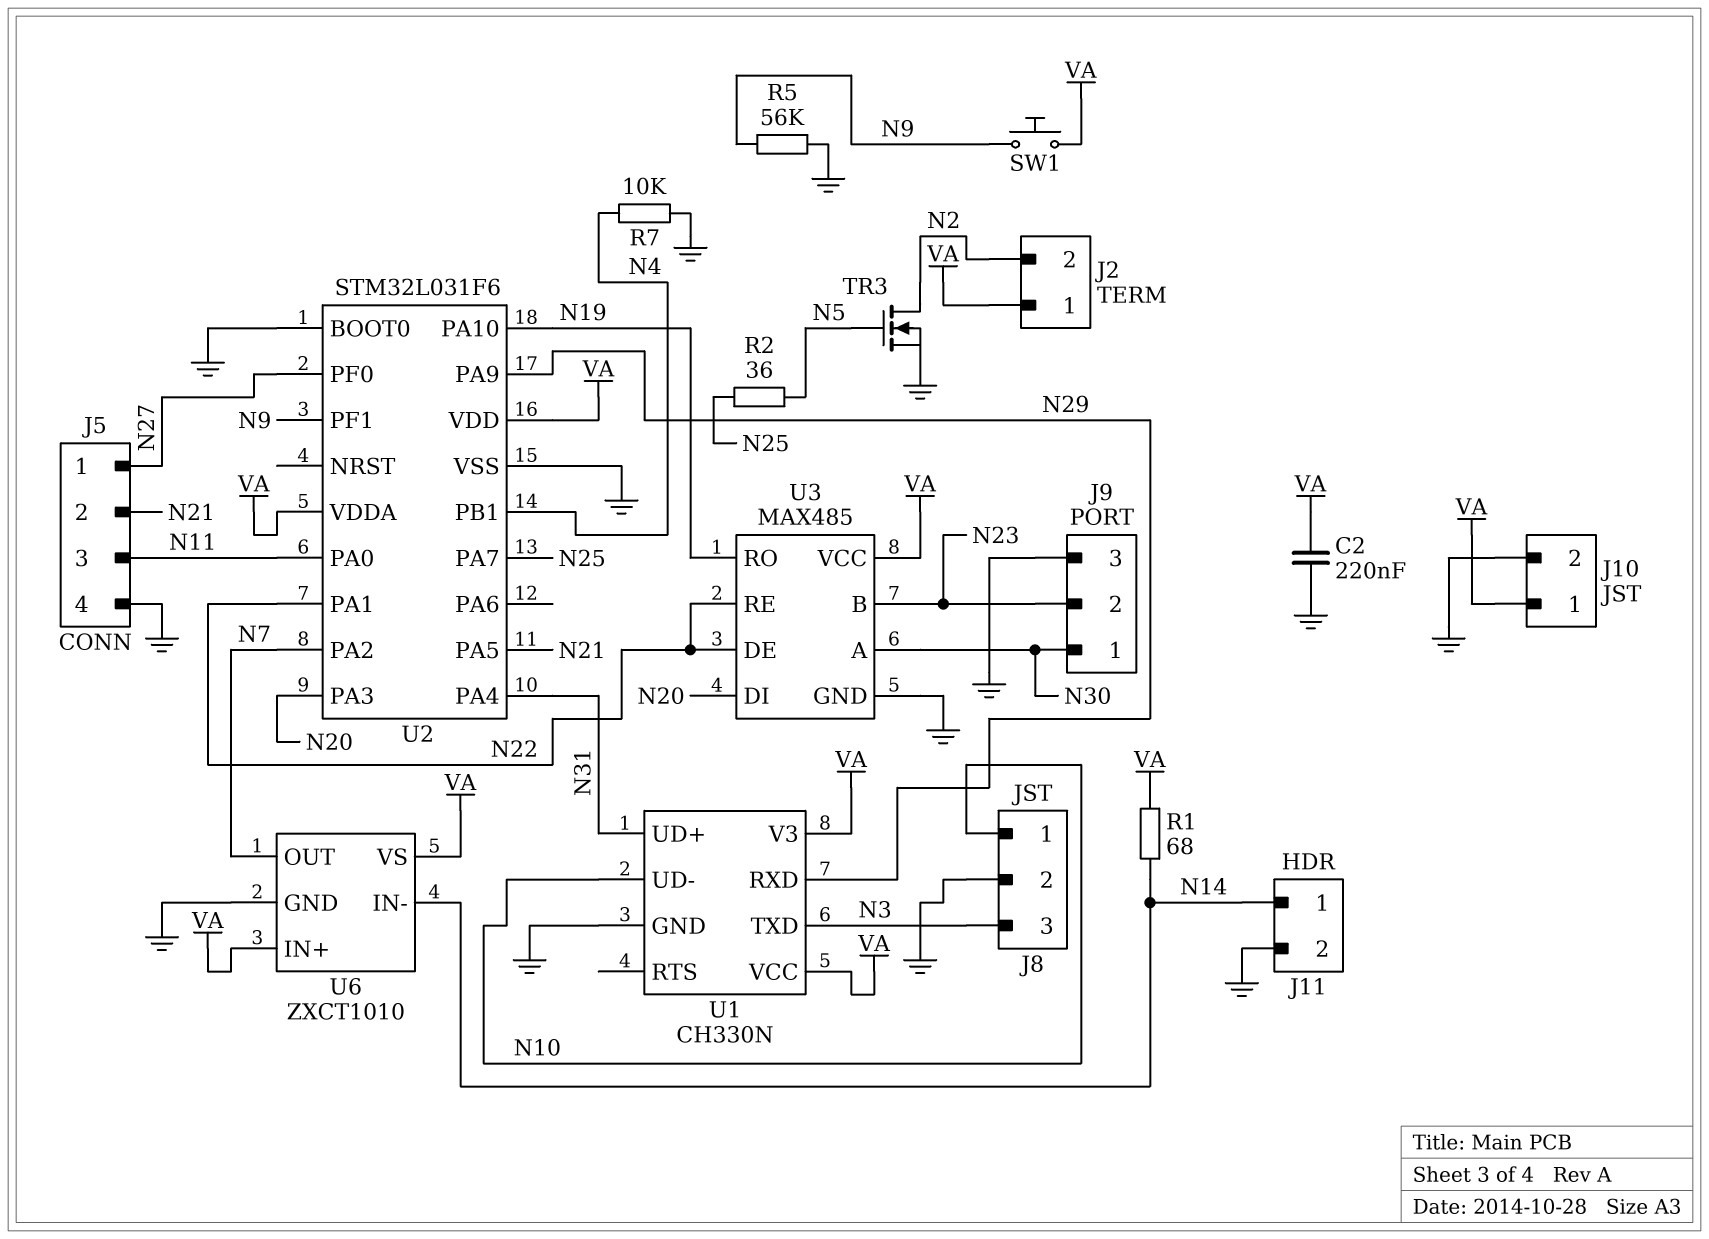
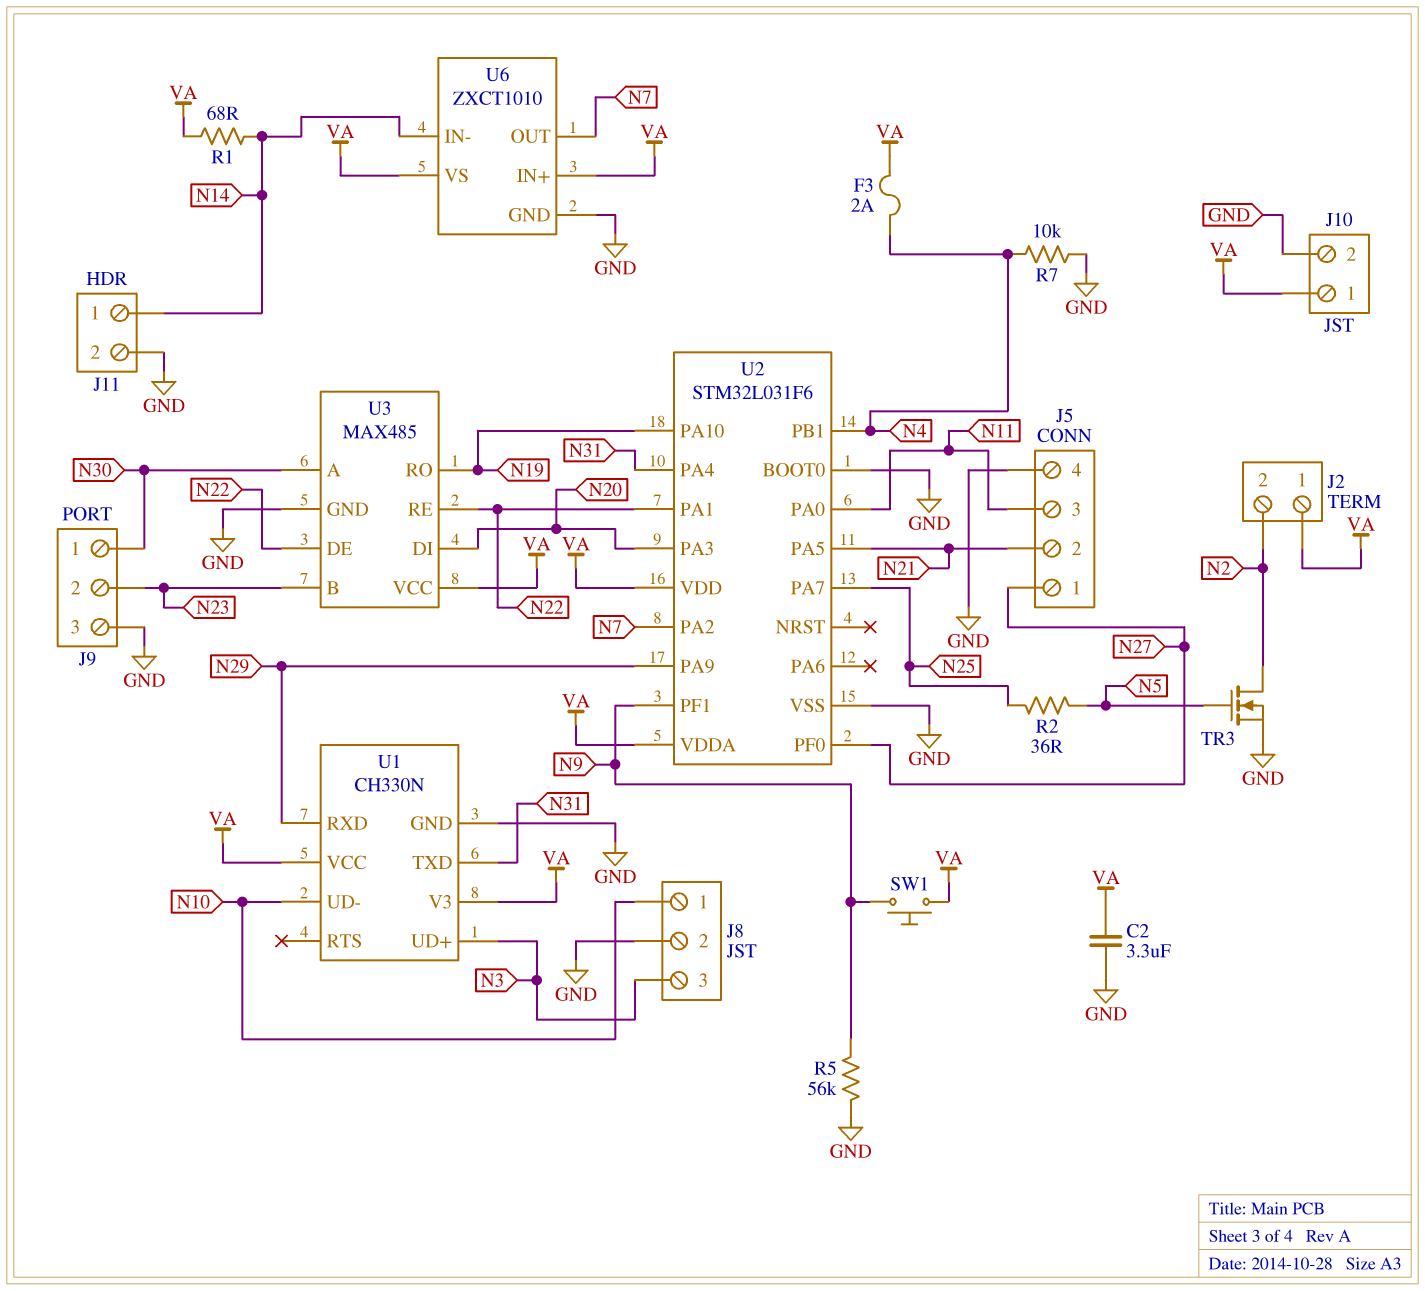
C2: 220nF (GND, VA) -> 3.3uF (GND, VA)
F3: none -> 2A (N4, VA)
U1 pin TXD: N3 -> N31
U1 pin UD+: N31 -> N3

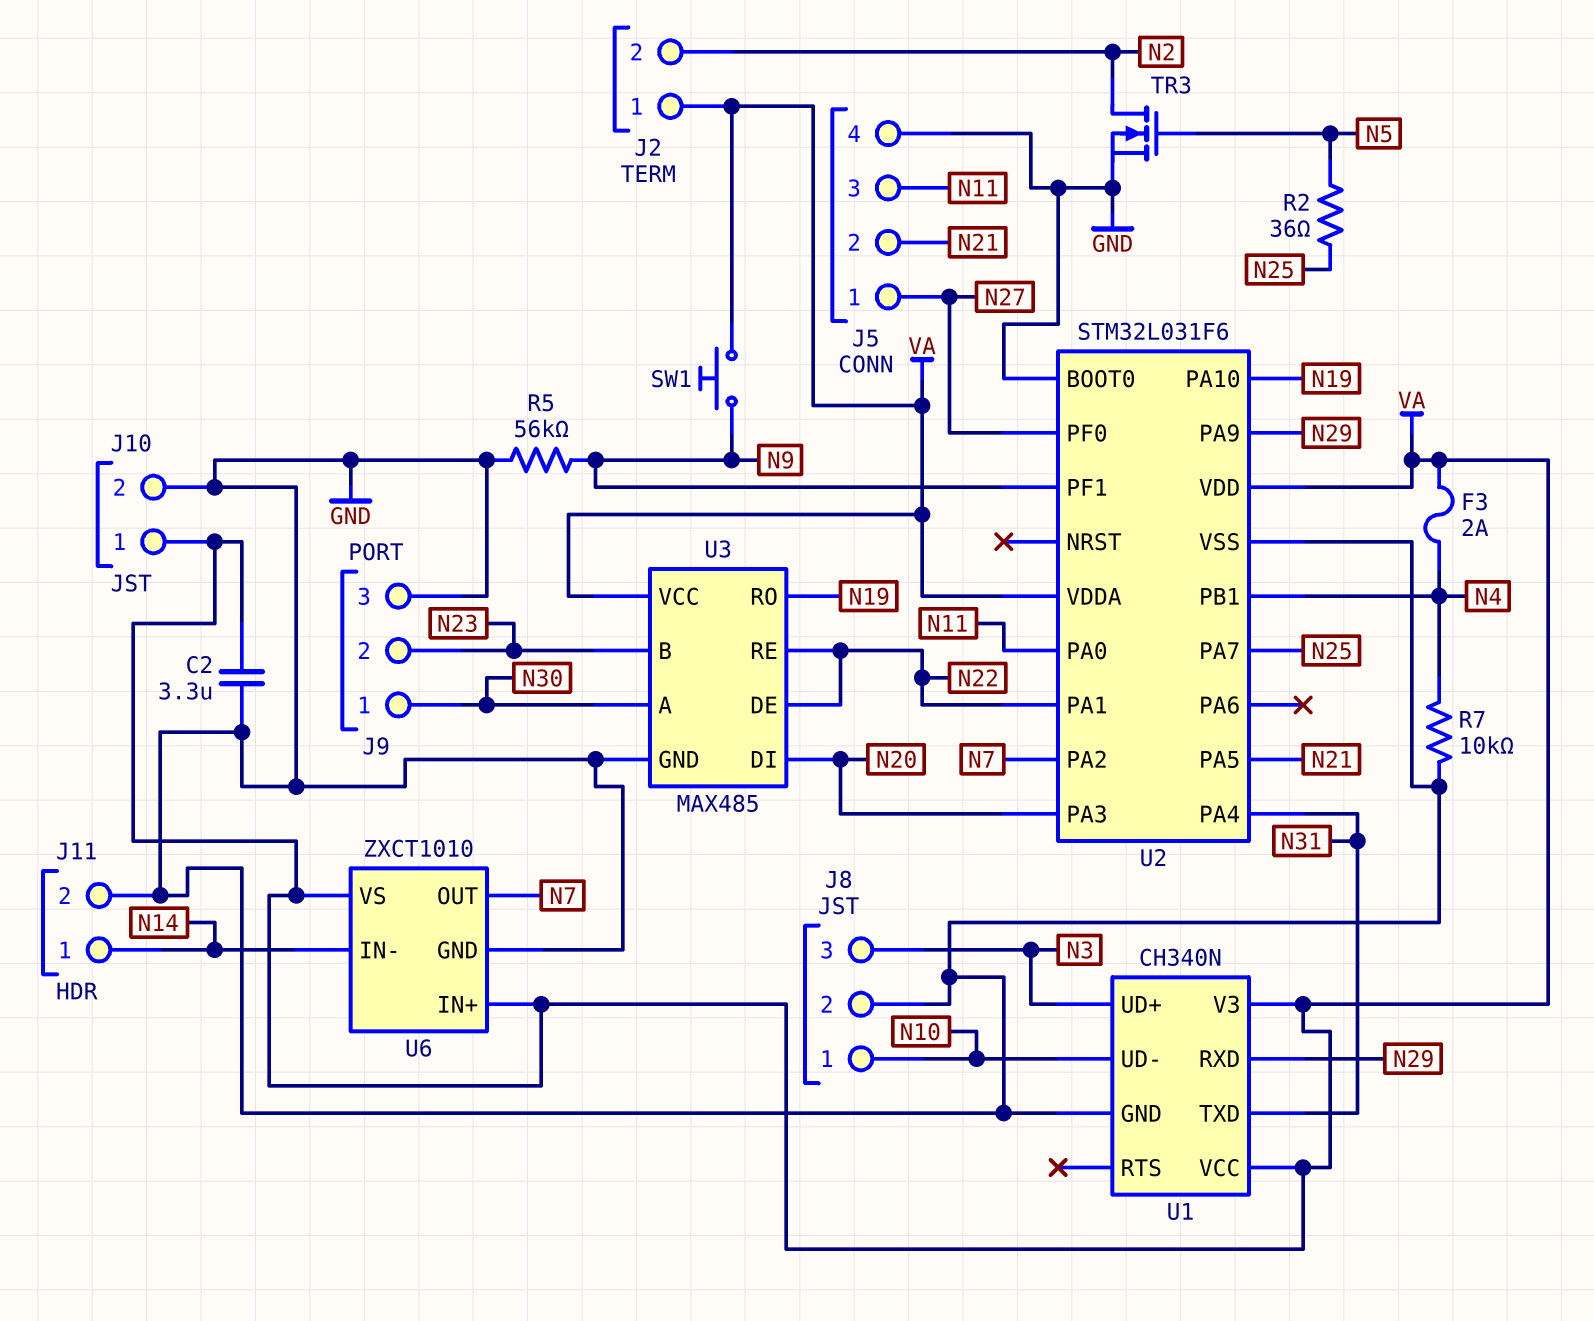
R1: 68 (N14, VA) -> none
U1: CH330N -> CH340N

